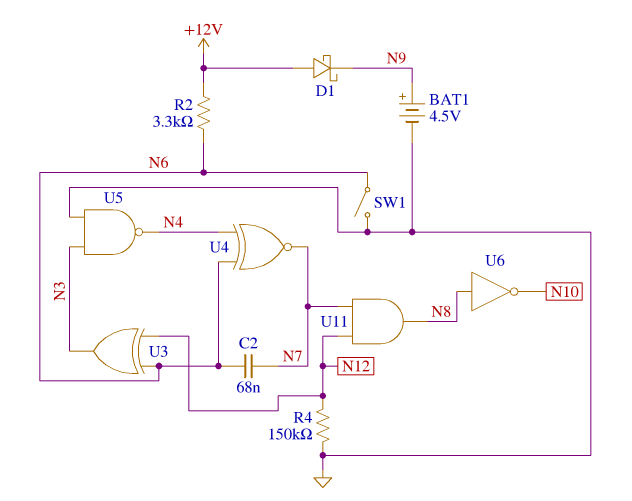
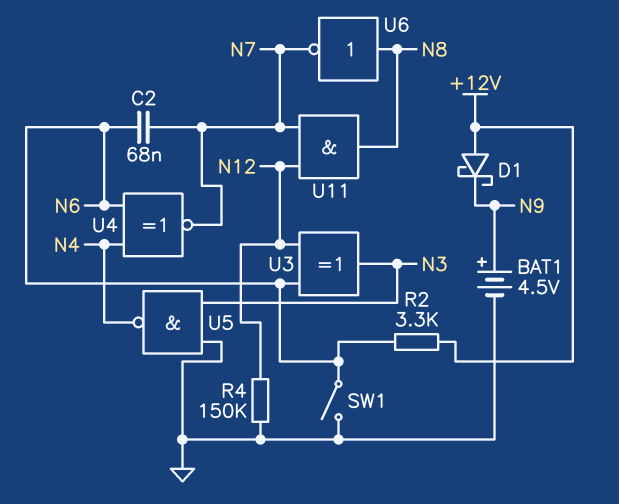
U6: NOT (in N8, out N10) -> NOT (in N8, out N7)

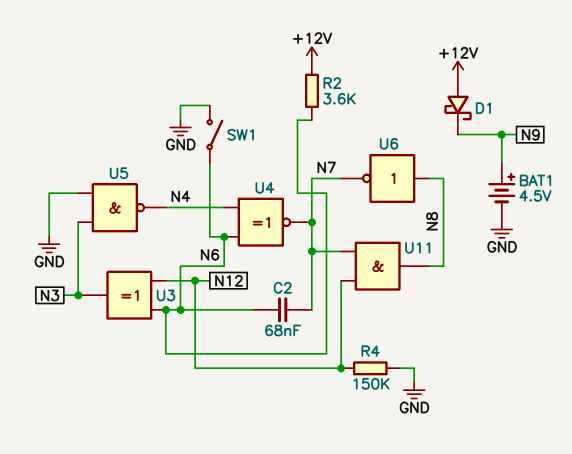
R2: 3.3k (+12V, N6) -> 3.6k (+12V, N6)

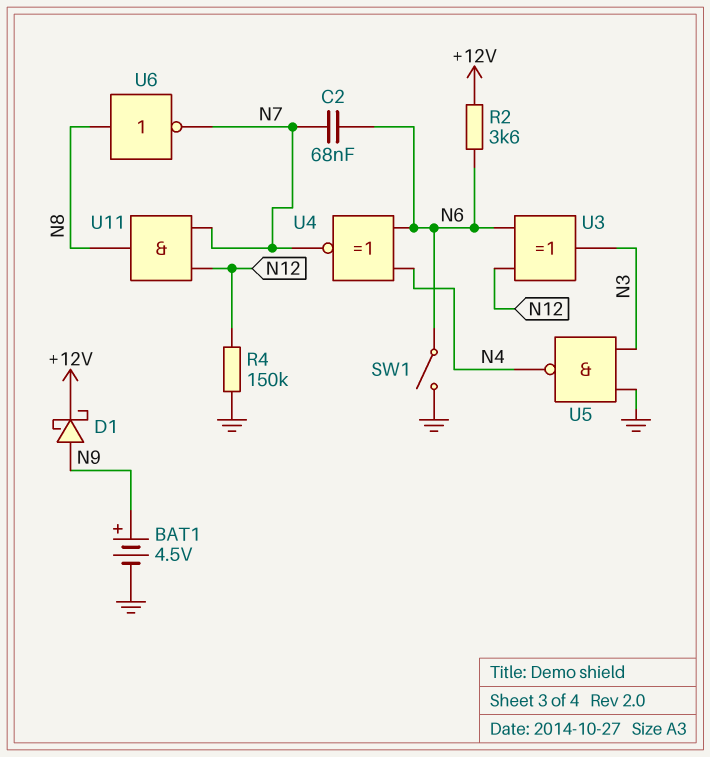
D1: schottky (A +12V, K N9) -> schottky (A N9, K +12V)

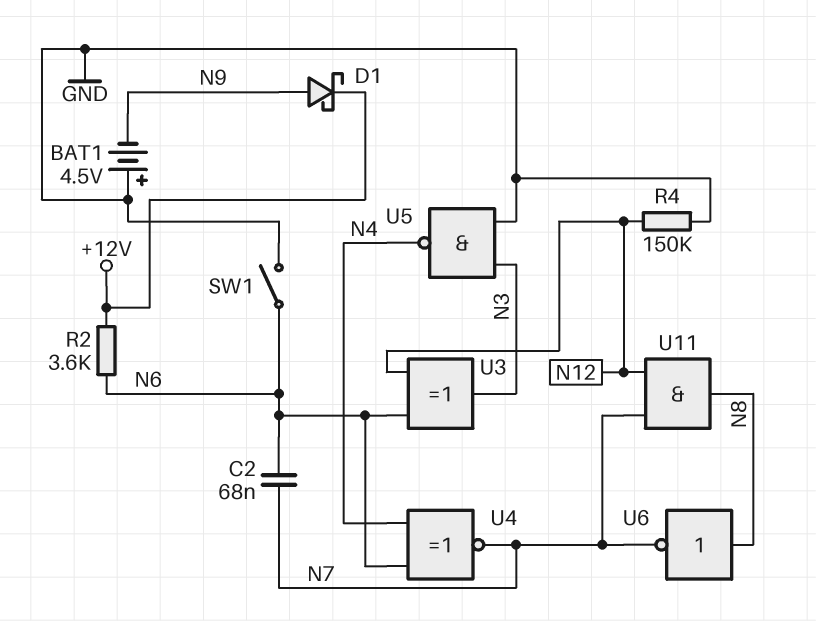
BAT1: 4.5V (plus N9, minus GND) -> 4.5V (plus GND, minus N9)

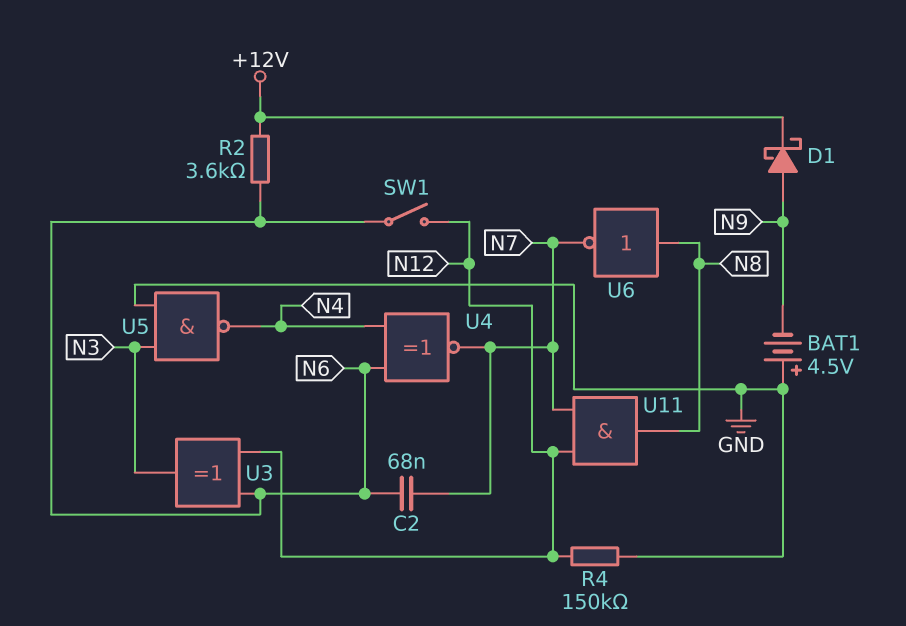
SW1: switch (GND, N6) -> switch (N6, N12)

